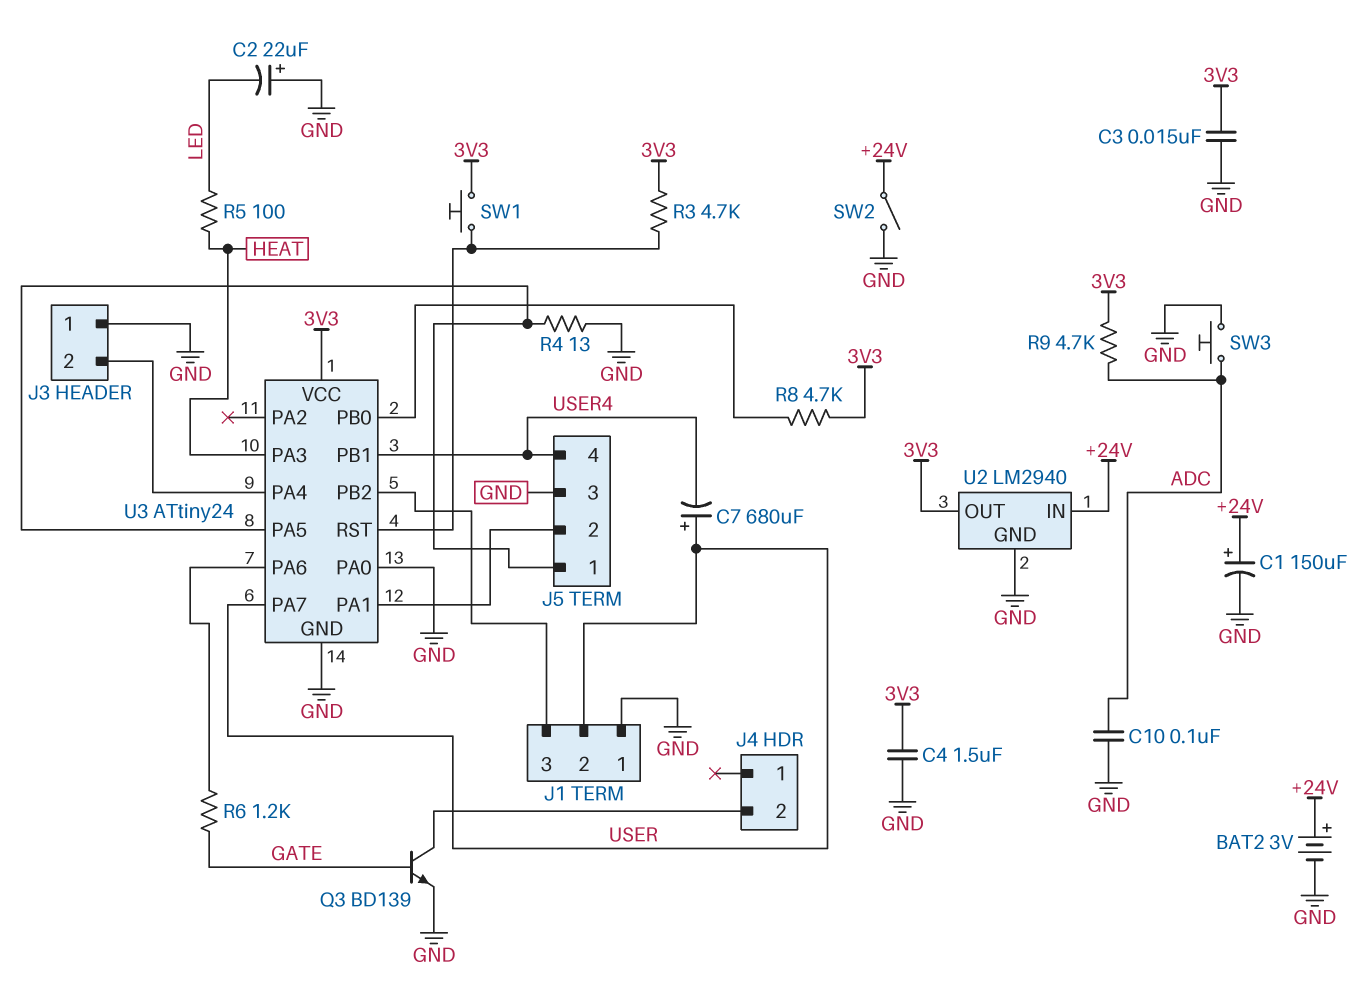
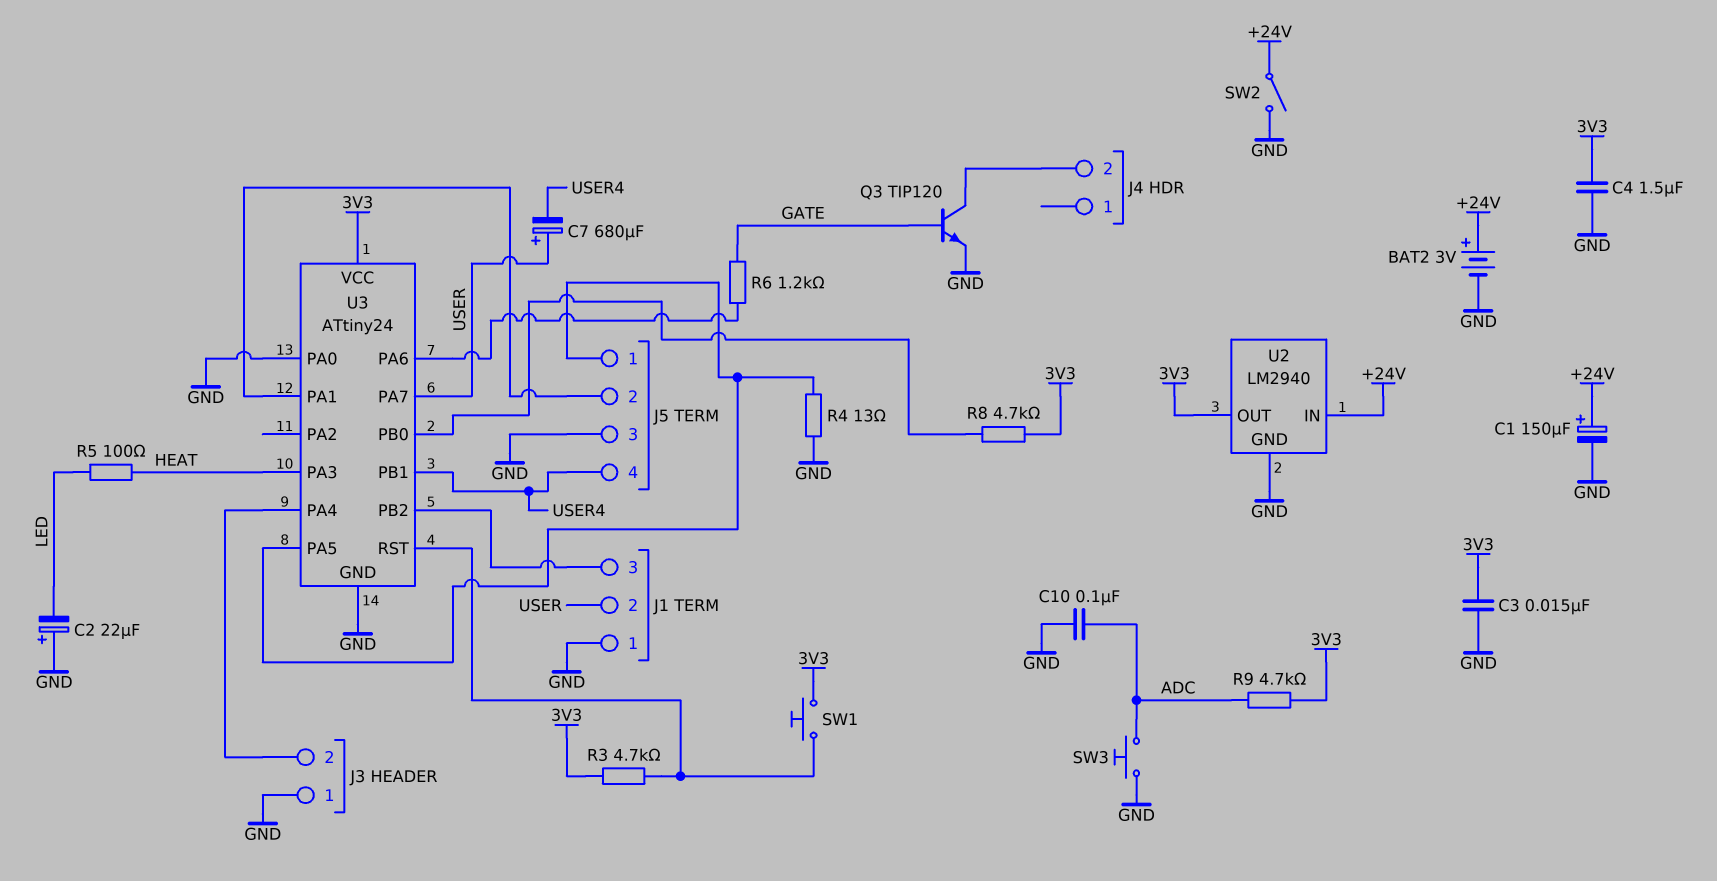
Q3: NPN BD139 (B GATE, C J4/2, E GND) -> NPN TIP120 (B GATE, C J4/2, E GND)

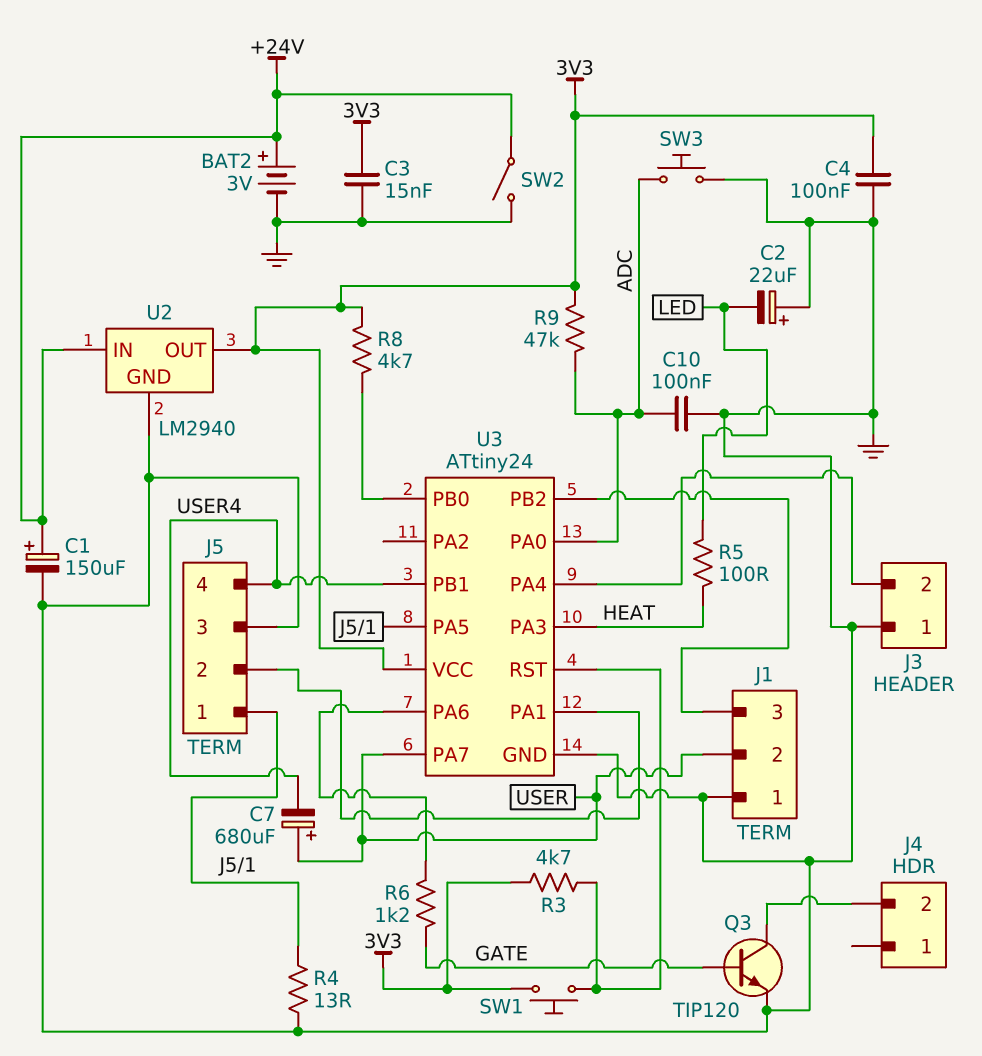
C4: 1.5uF (3V3, GND) -> 100nF (3V3, GND)
R9: 4.7k (3V3, ADC) -> 47k (3V3, ADC)
U3 pin PA0: GND -> ADC

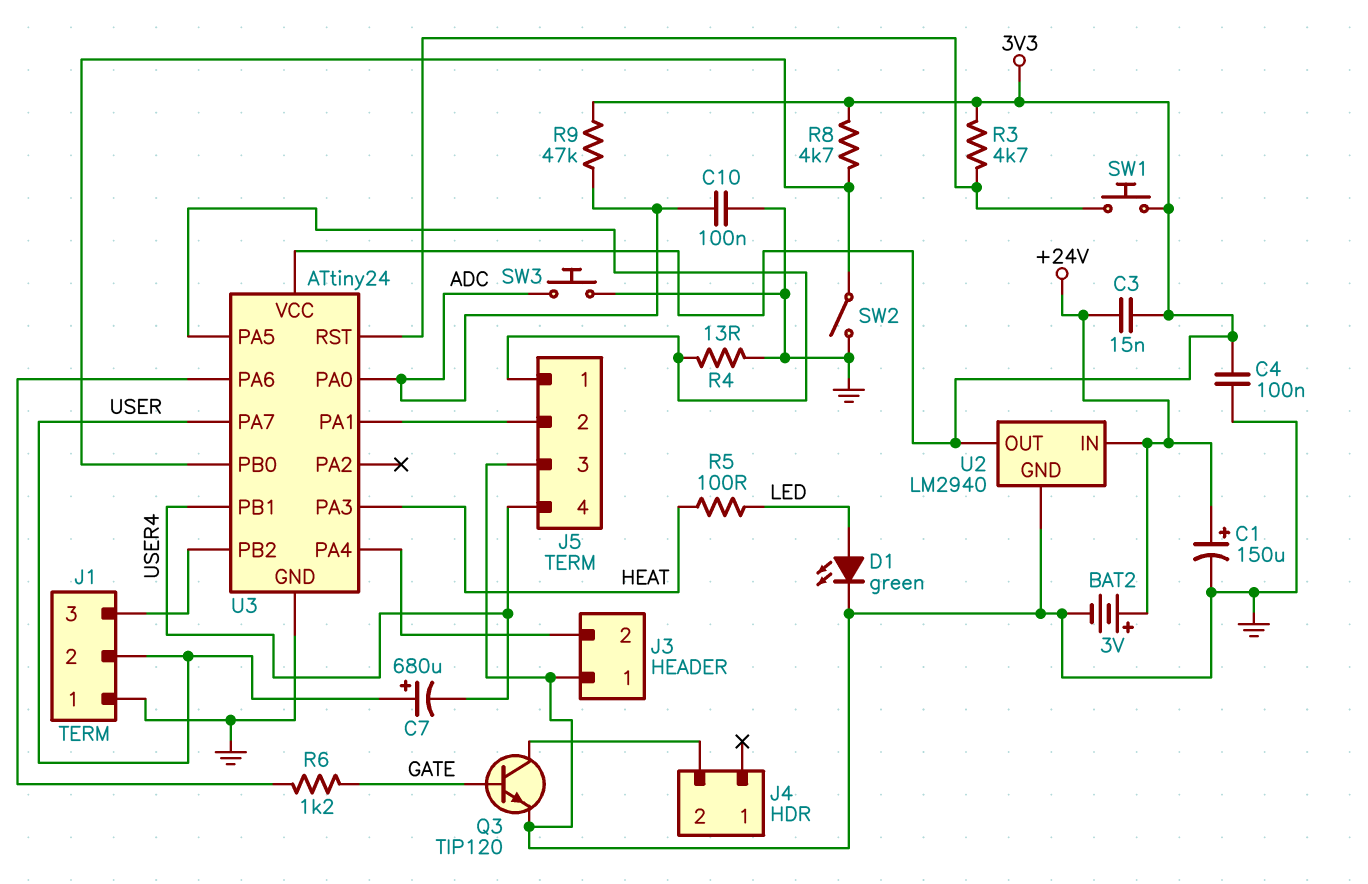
C2: 22uF (plus GND, minus LED) -> none
C3: 15nF (3V3, GND) -> 15nF (+24V, 3V3)
D1: none -> LED green (A LED, K GND)
SW2: switch (+24V, GND) -> switch (GND, U3/PB0)

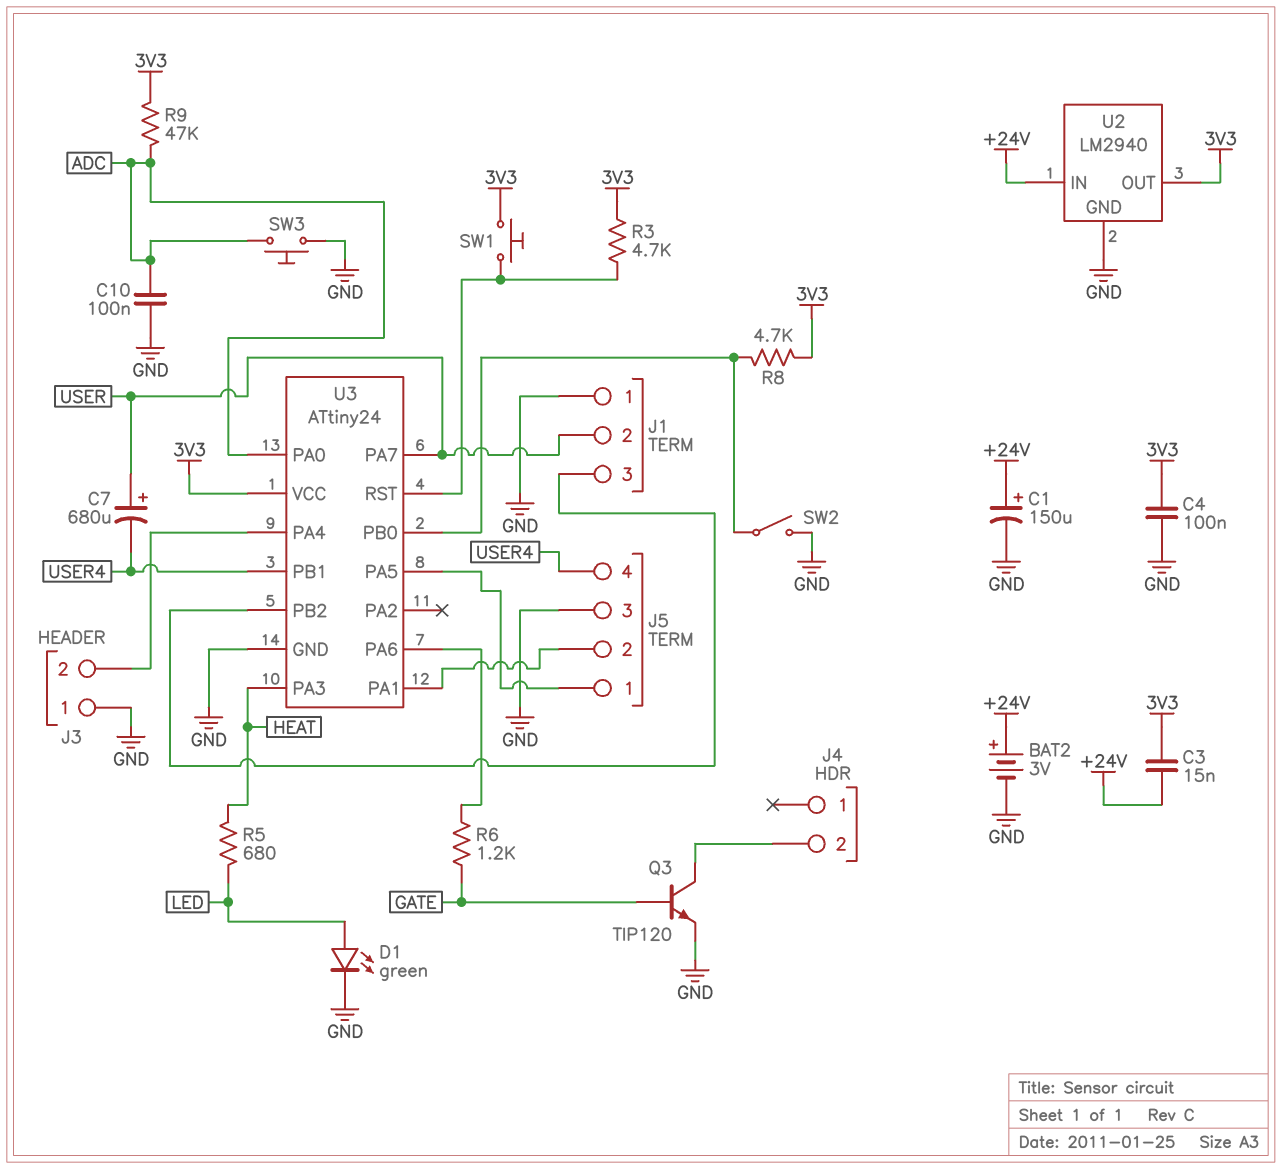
R4: 13 (GND, J5/1) -> none
R5: 100 (HEAT, LED) -> 680 (HEAT, LED)

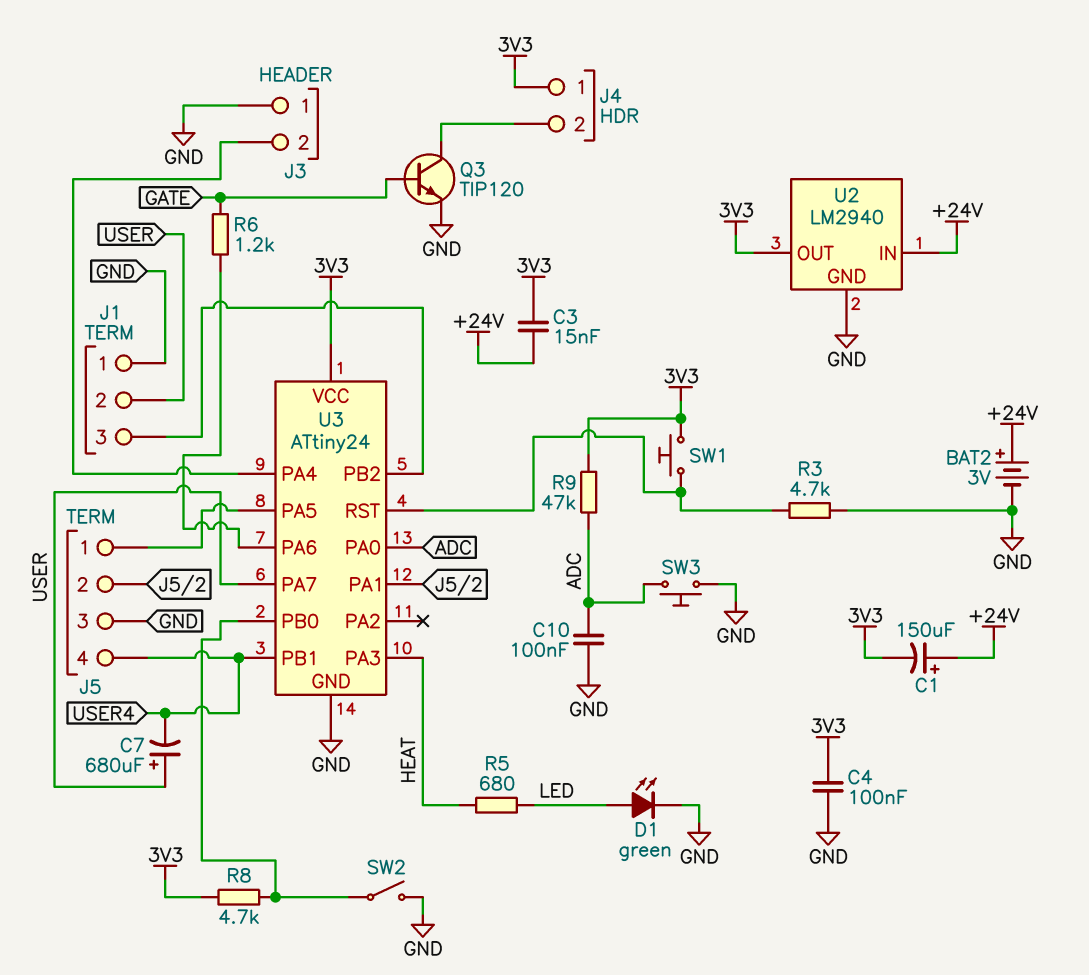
C1: 150uF (plus +24V, minus GND) -> 150uF (plus +24V, minus 3V3)
J4 pin 1: none -> 3V3
R3: 4.7k (3V3, U3/RST) -> 4.7k (GND, U3/RST)

